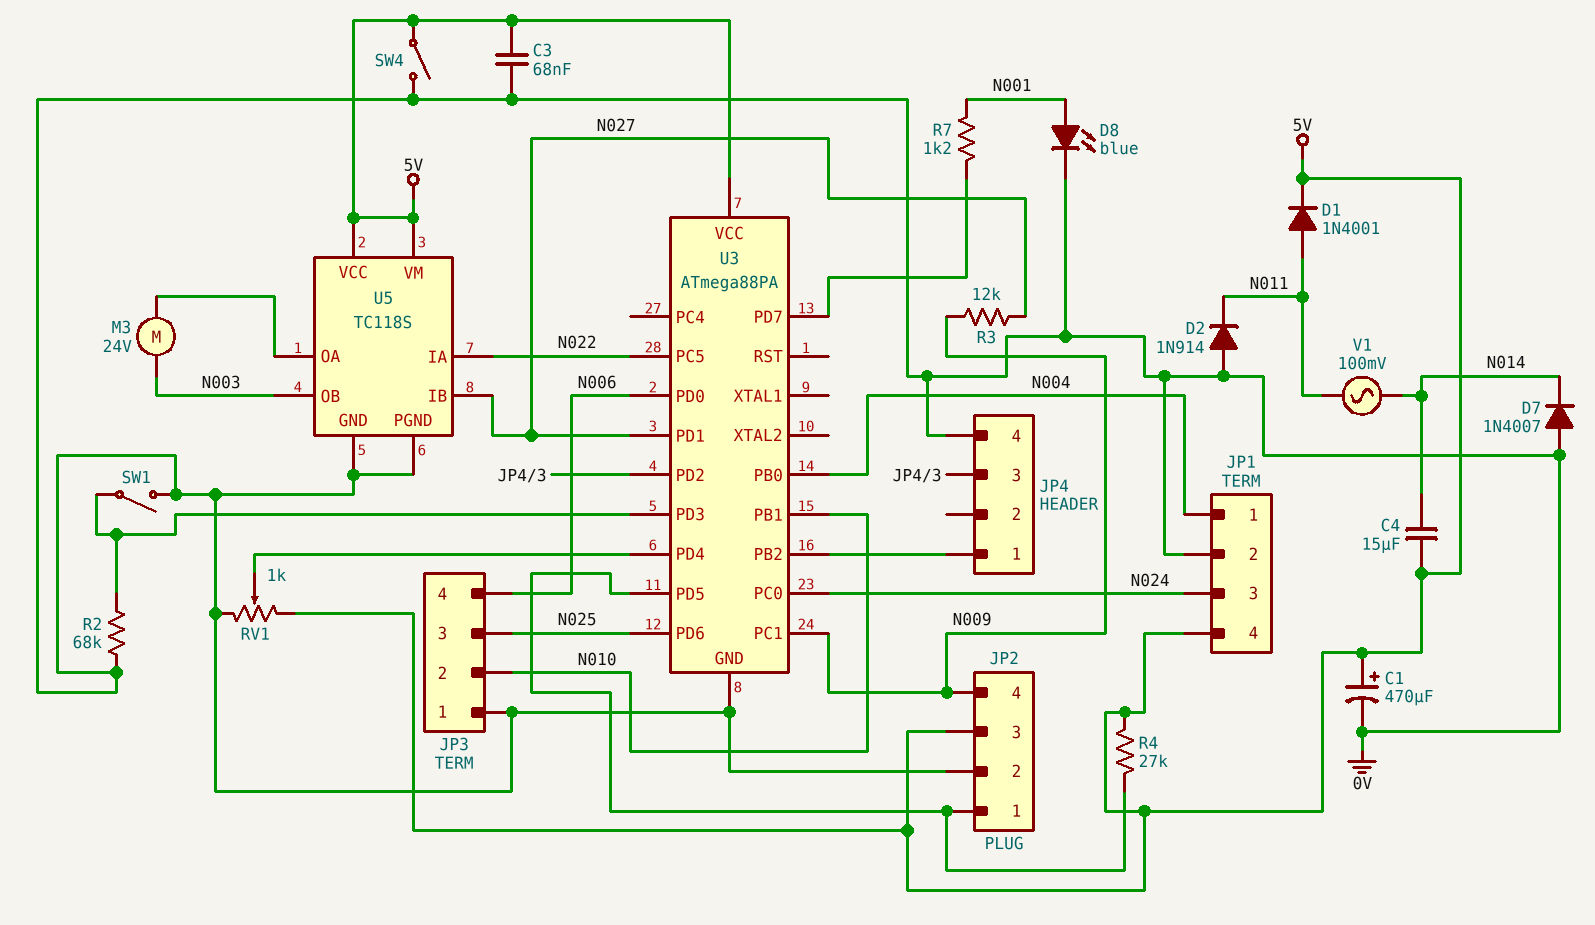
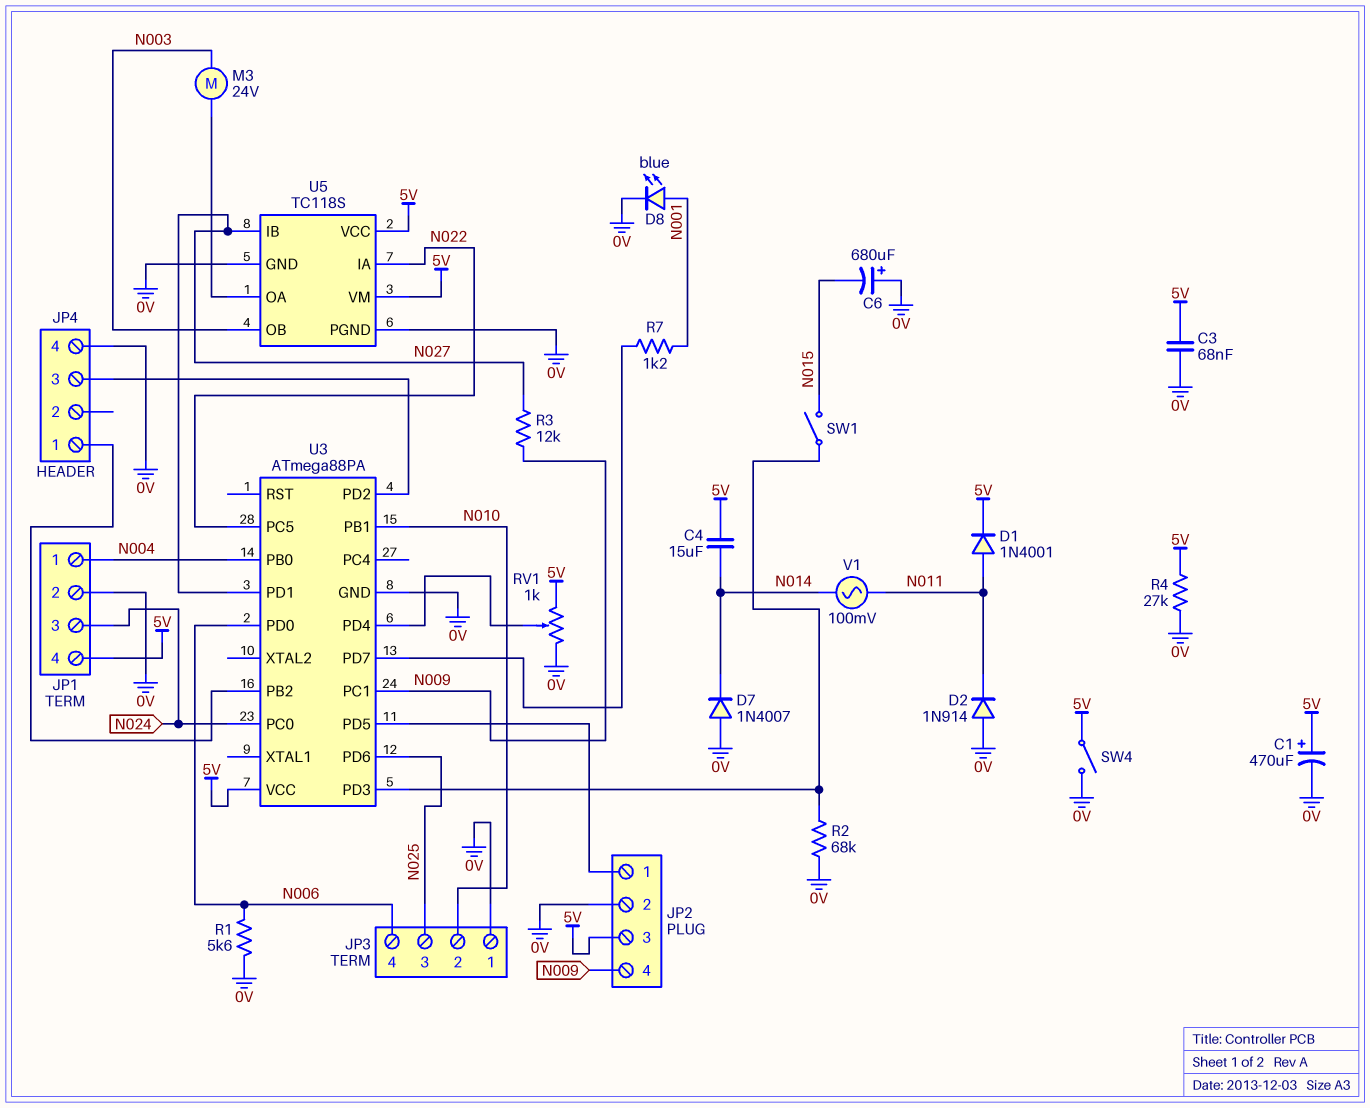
C6: none -> 680uF (plus 0V, minus N015)
R1: none -> 5.6k (0V, N006)
R4: 27k (5V, JP2/1) -> 27k (0V, 5V)
SW1: switch (0V, U3/PD3) -> switch (N015, U3/PD3)

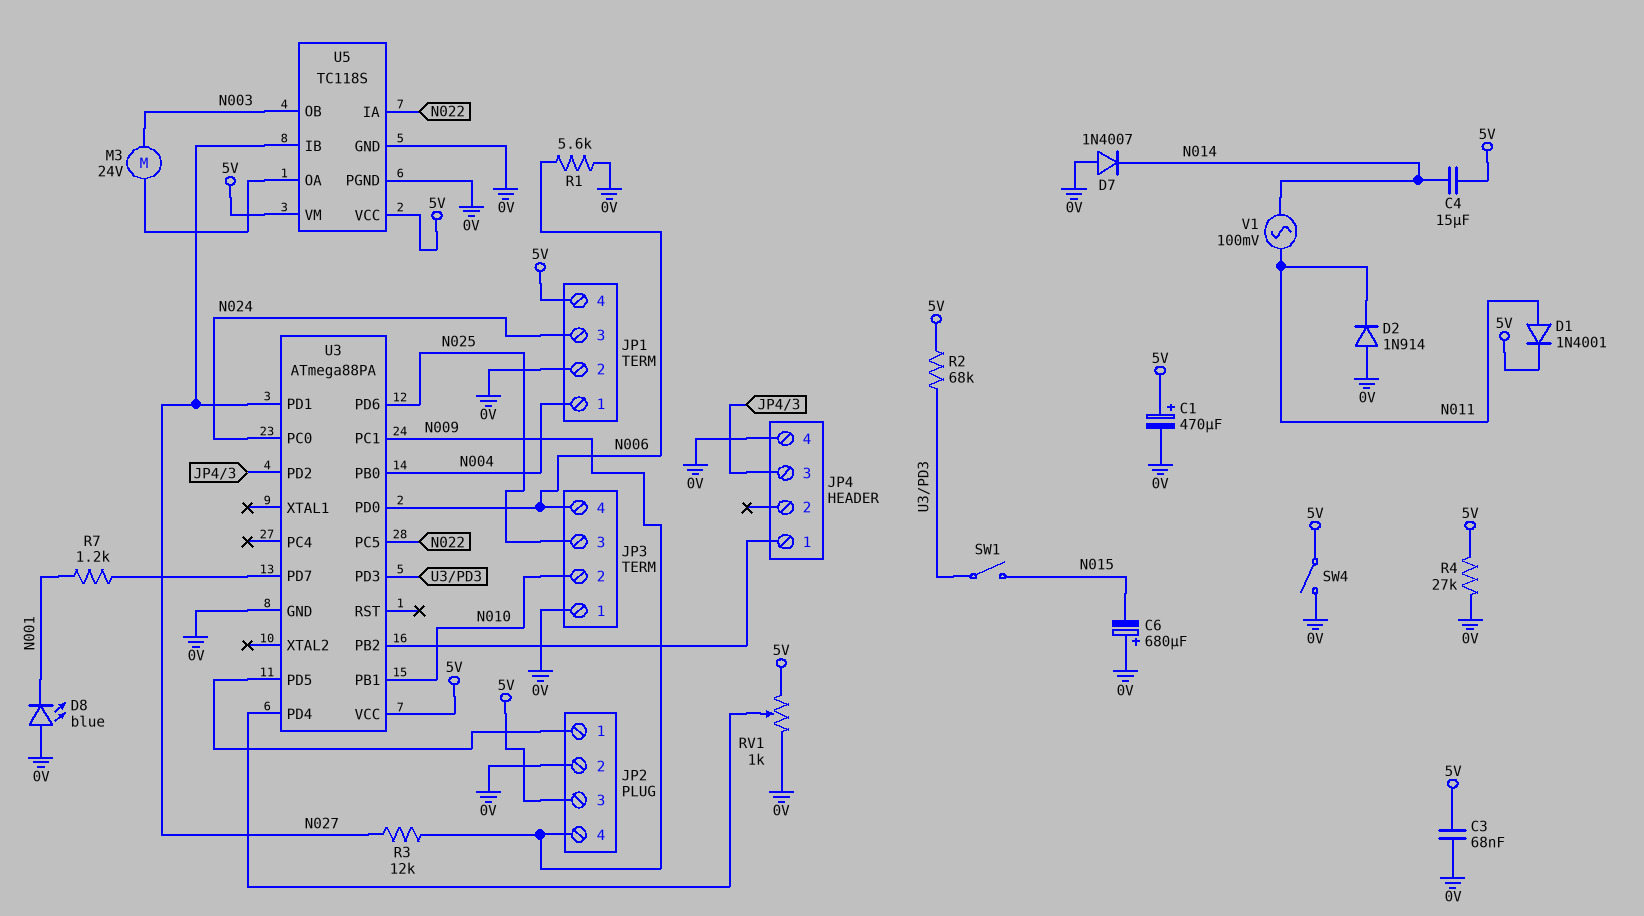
D8: LED blue (A N001, K 0V) -> LED blue (A 0V, K N001)
R2: 68k (0V, U3/PD3) -> 68k (5V, U3/PD3)

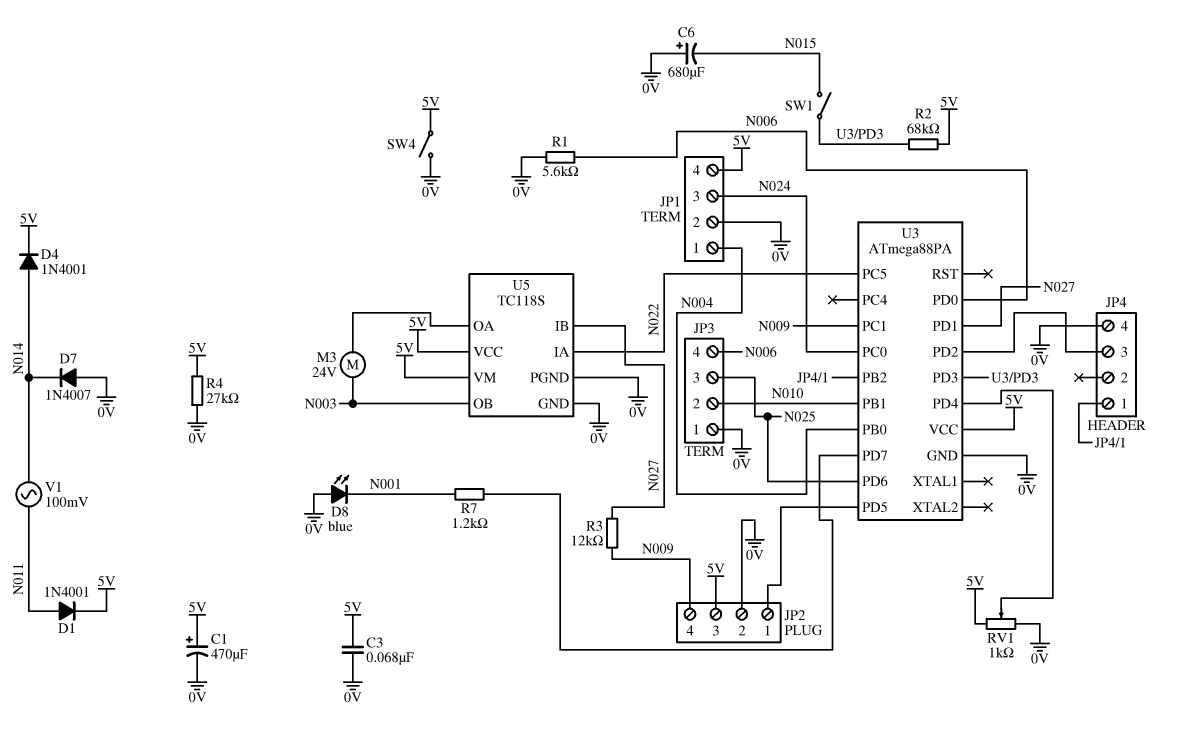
C4: 15uF (5V, N014) -> none
D2: diode 1N914 (A 0V, K N011) -> none
D4: none -> diode 1N4001 (A N014, K 5V)

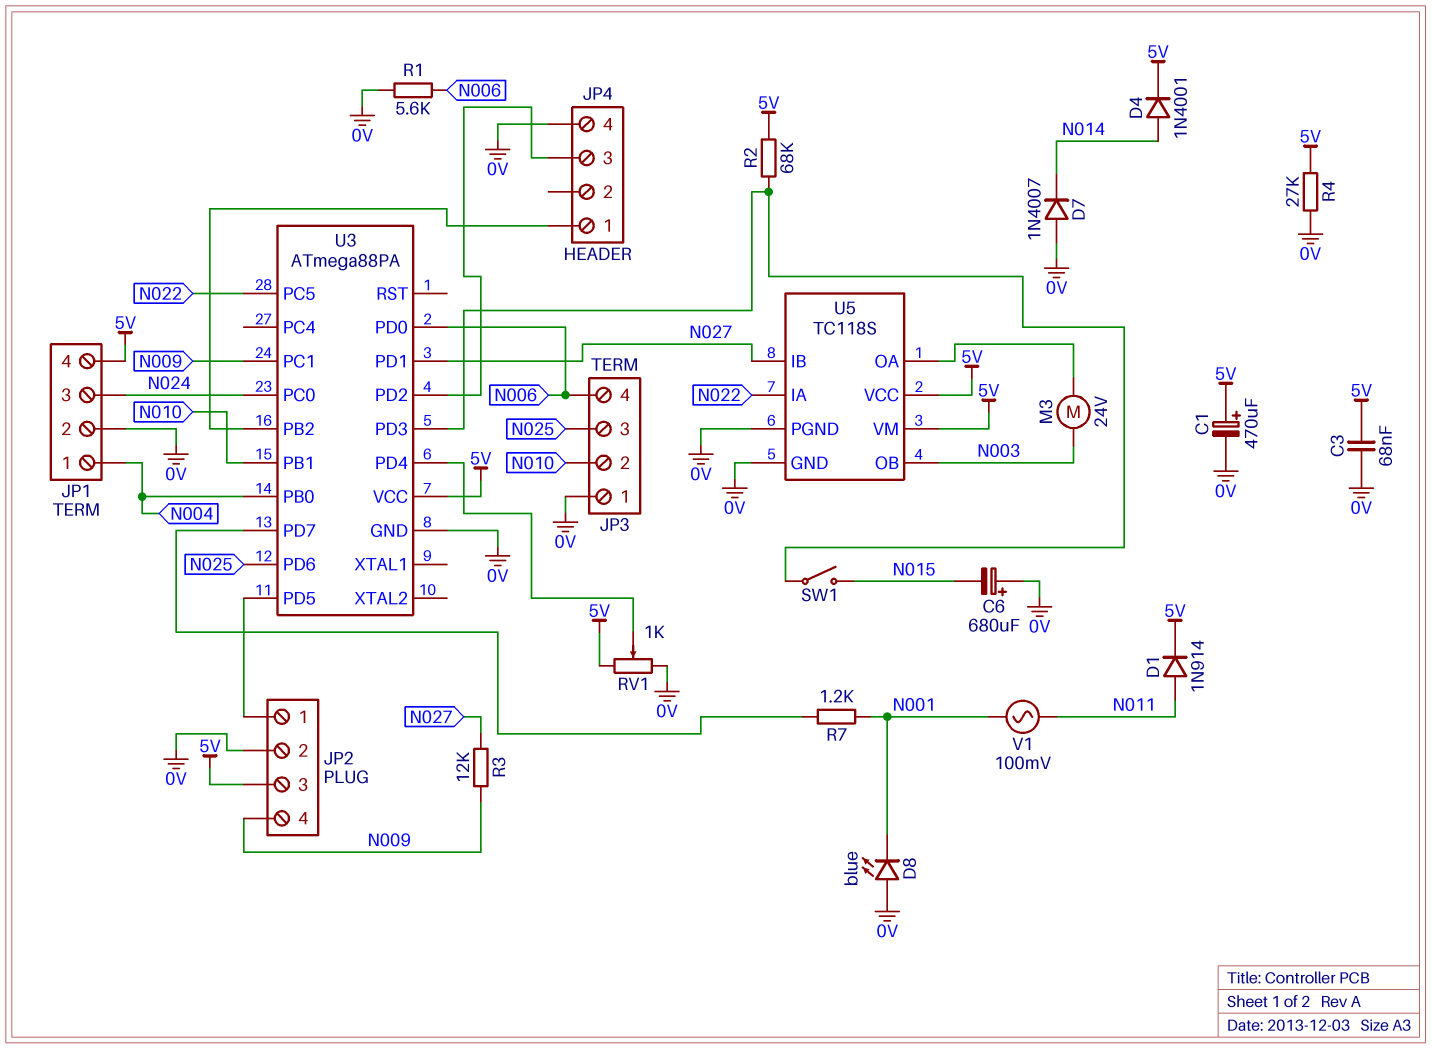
D1: diode 1N4001 (A N011, K 5V) -> diode 1N914 (A N011, K 5V)
SW4: switch (0V, 5V) -> none
V1: AC 100mV (N011, N014) -> AC 100mV (N001, N011)

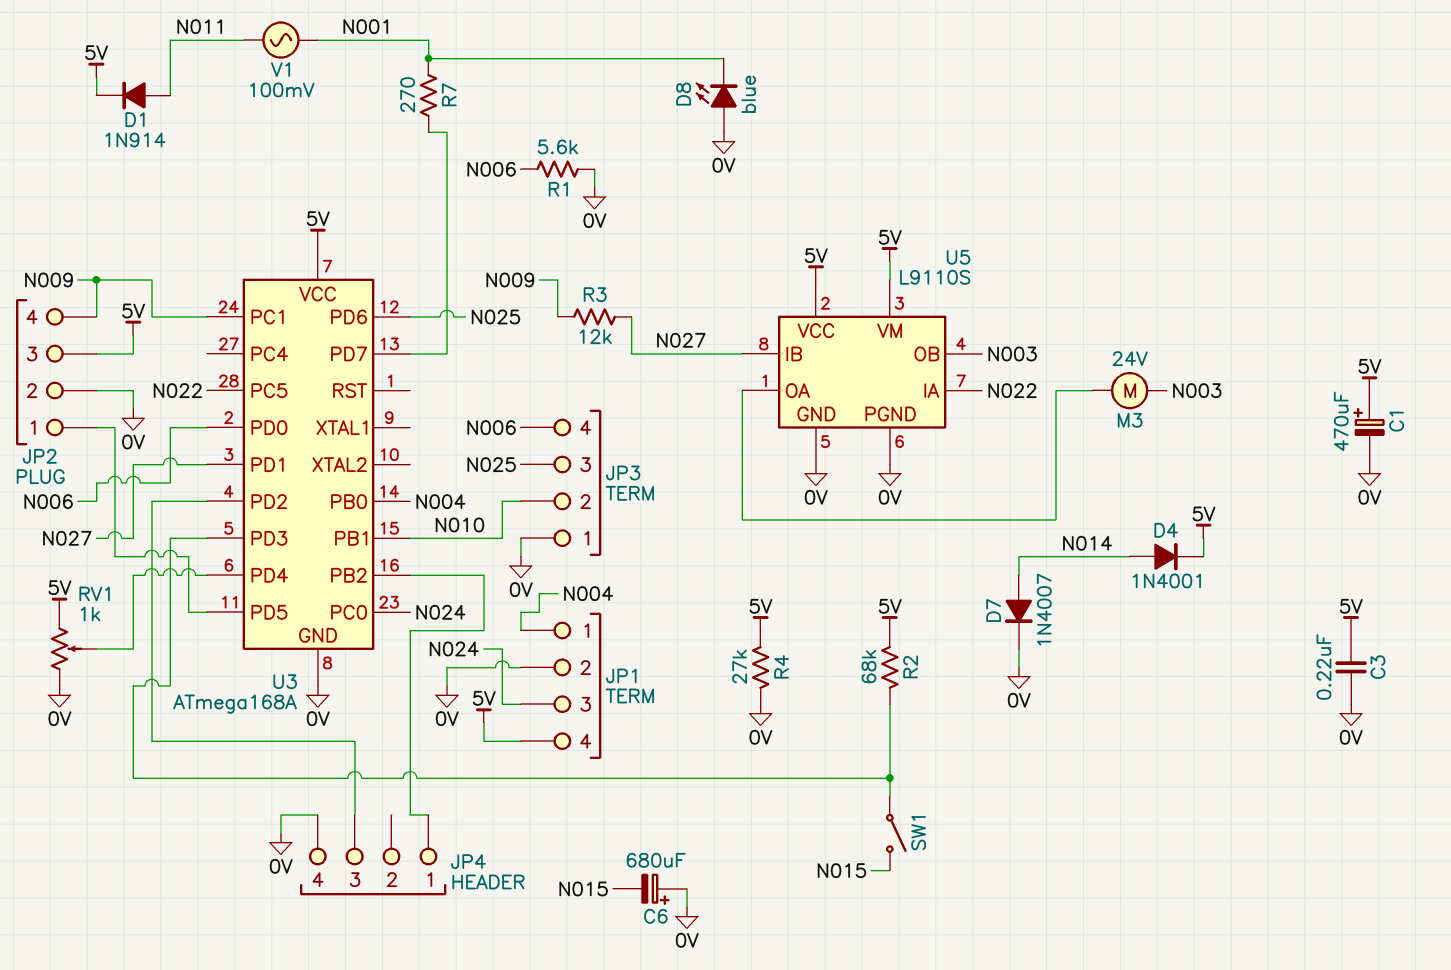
C3: 68nF (0V, 5V) -> 220nF (0V, 5V)
D7: diode 1N4007 (A 0V, K N014) -> diode 1N4007 (A N014, K 0V)
R7: 1.2k (N001, U3/PD7) -> 270 (N001, U3/PD7)
U3: ATmega88PA -> ATmega168A
U5: TC118S -> L9110S

